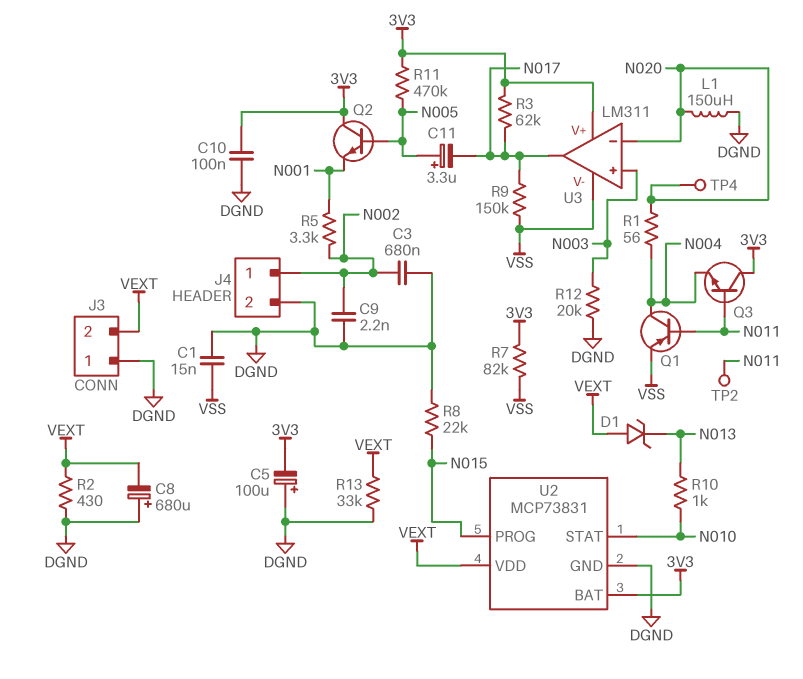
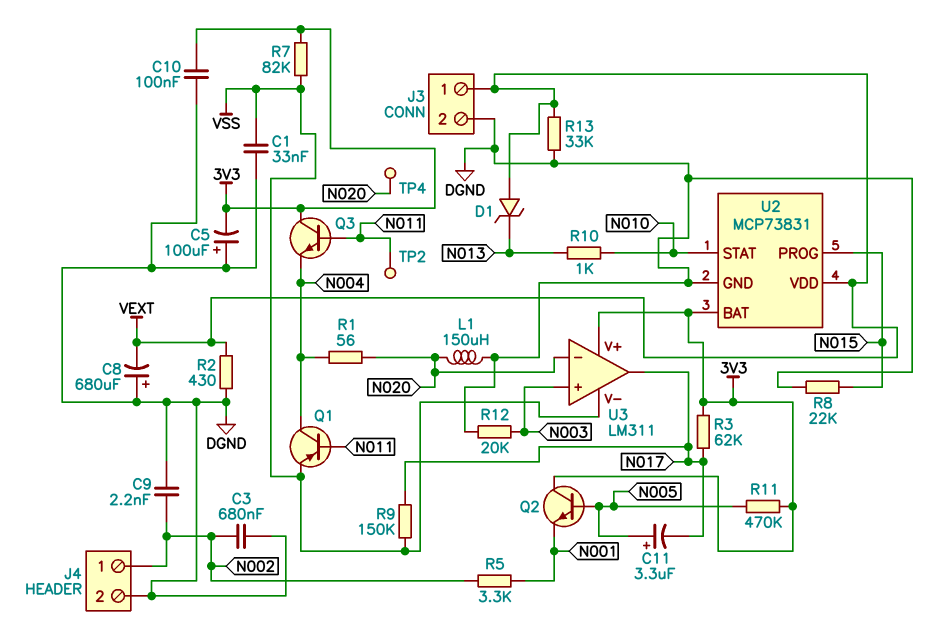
C1: 15nF (DGND, VSS) -> 33nF (DGND, VSS)
J3 pin 1: DGND -> VEXT
J3 pin 2: VEXT -> DGND

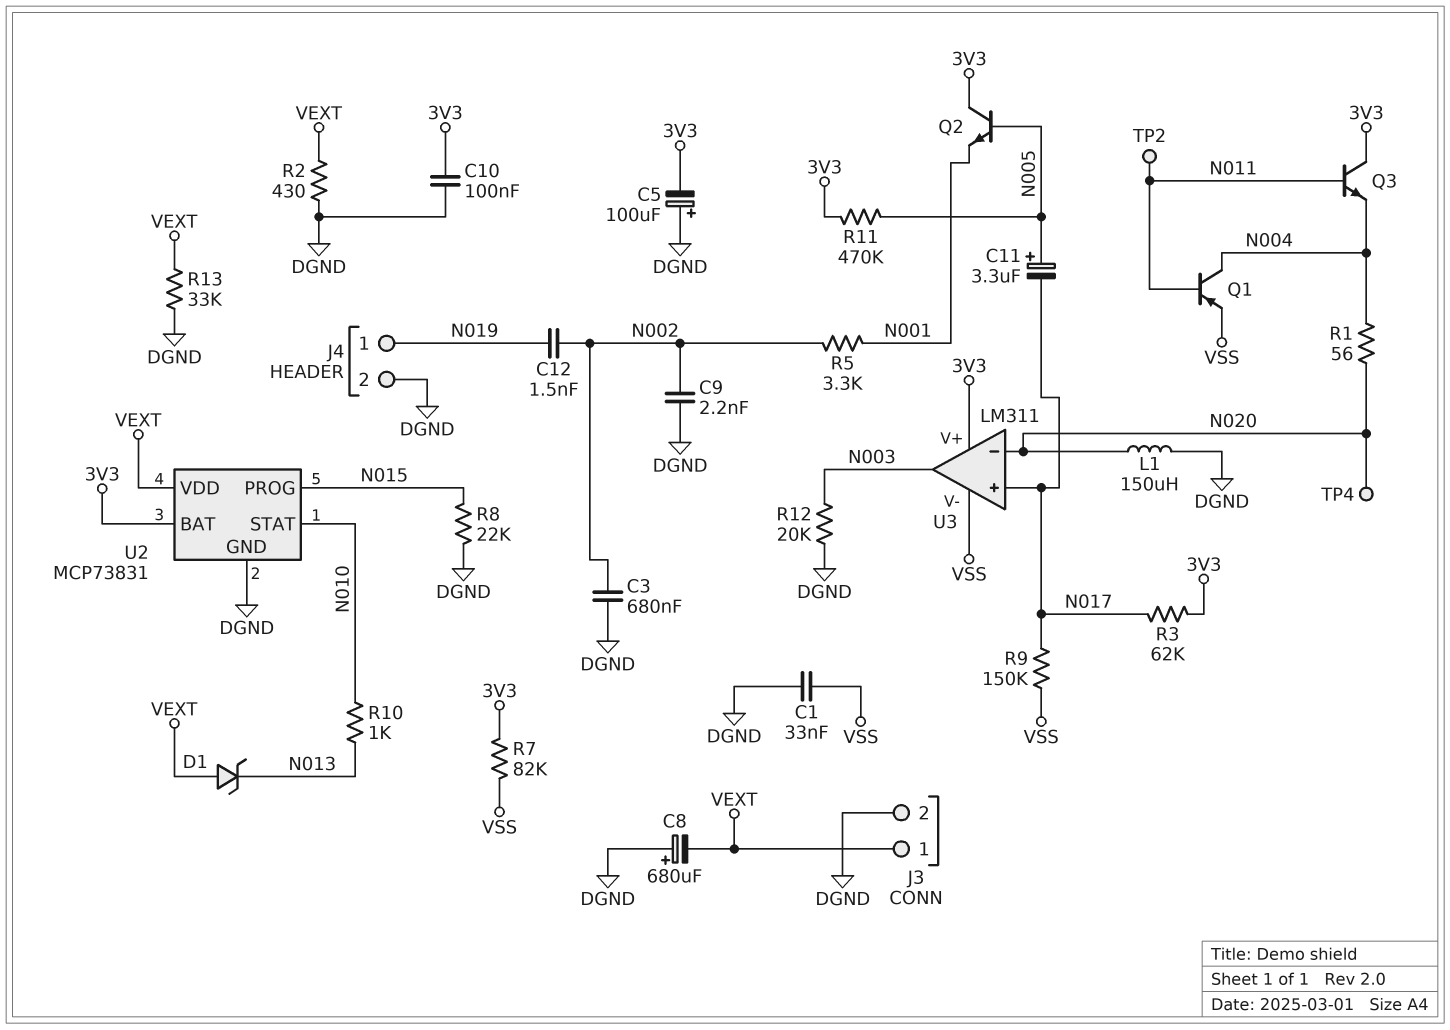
C12: none -> 1.5nF (N002, N019)
J4 pin 1: N002 -> N019
U3 pin in+: N003 -> N017
U3 pin out: N017 -> N003

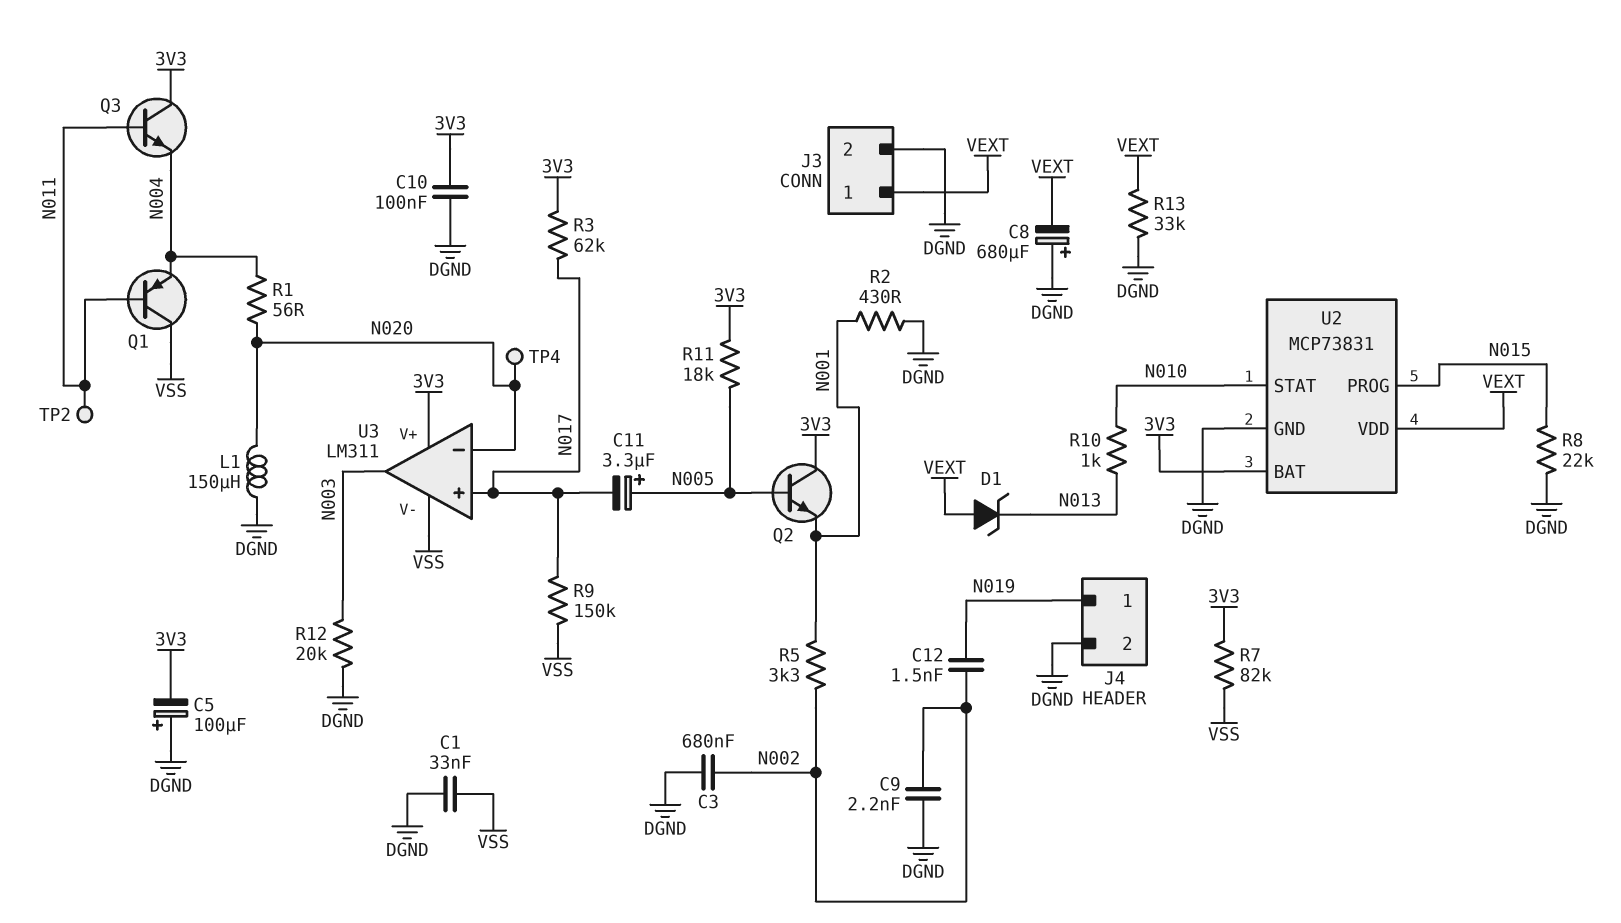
Q1: PNP (B N011, C N004, E VSS) -> PNP (B N011, C VSS, E N004)
R2: 430 (DGND, VEXT) -> 430 (DGND, N001)
R11: 470k (3V3, N005) -> 18k (3V3, N005)

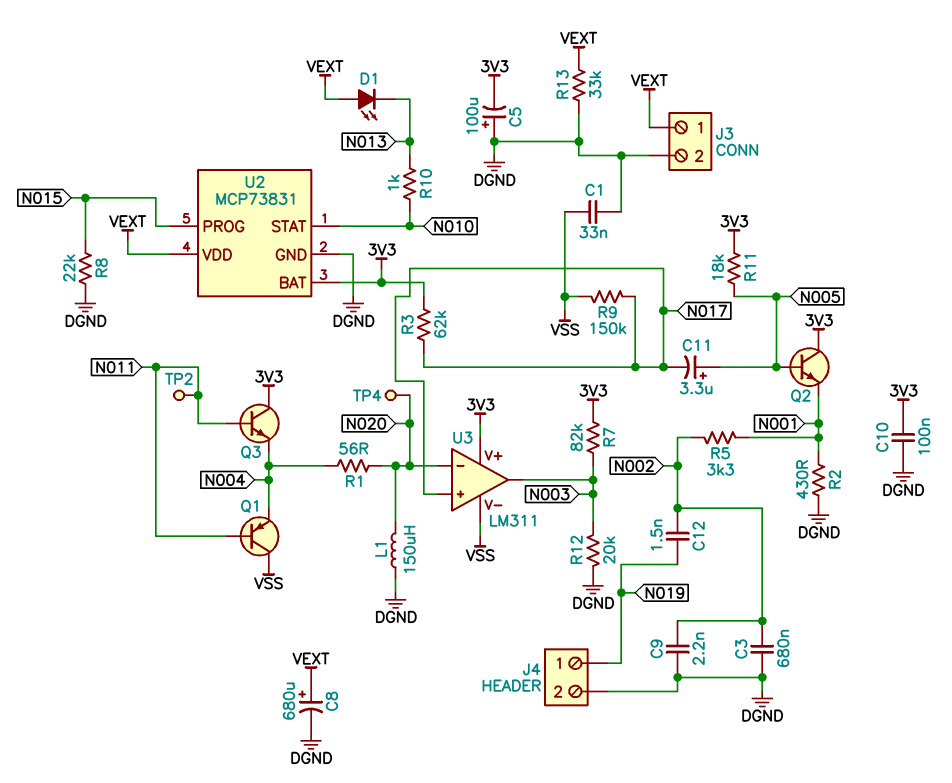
C8: 680uF (plus DGND, minus VEXT) -> 680uF (plus VEXT, minus DGND)
D1: zener (A VEXT, K N013) -> LED (A VEXT, K N013)
R7: 82k (3V3, VSS) -> 82k (3V3, N003)

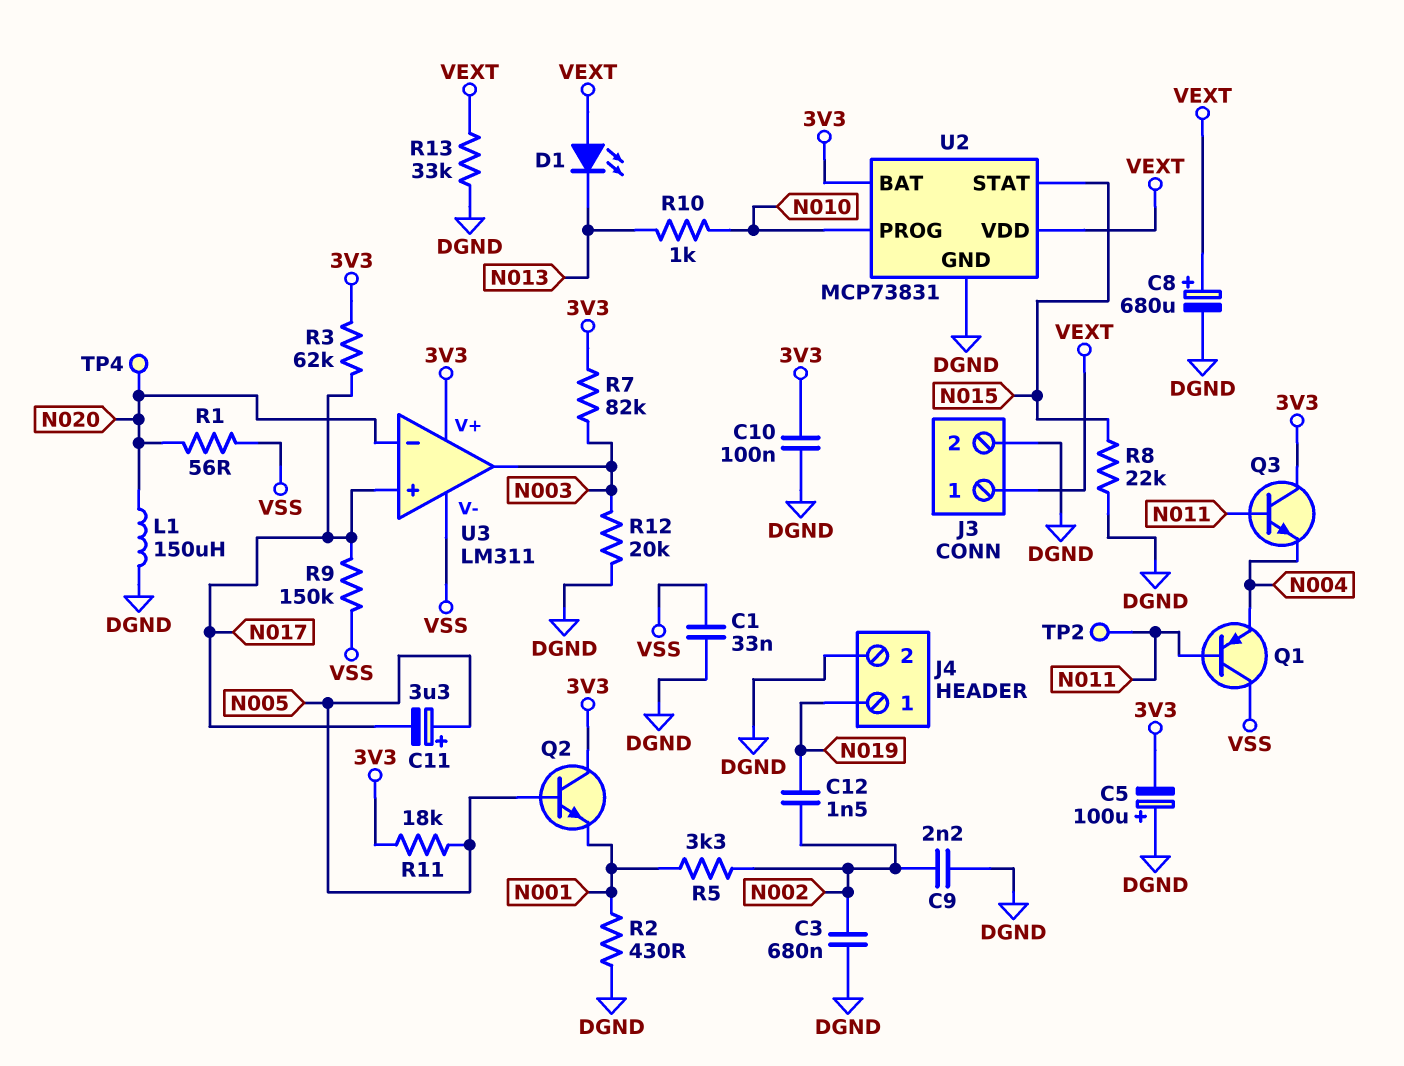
R1: 56 (N004, N020) -> 56 (N020, VSS)
U2 pin PROG: N015 -> N010
U2 pin STAT: N010 -> N015

